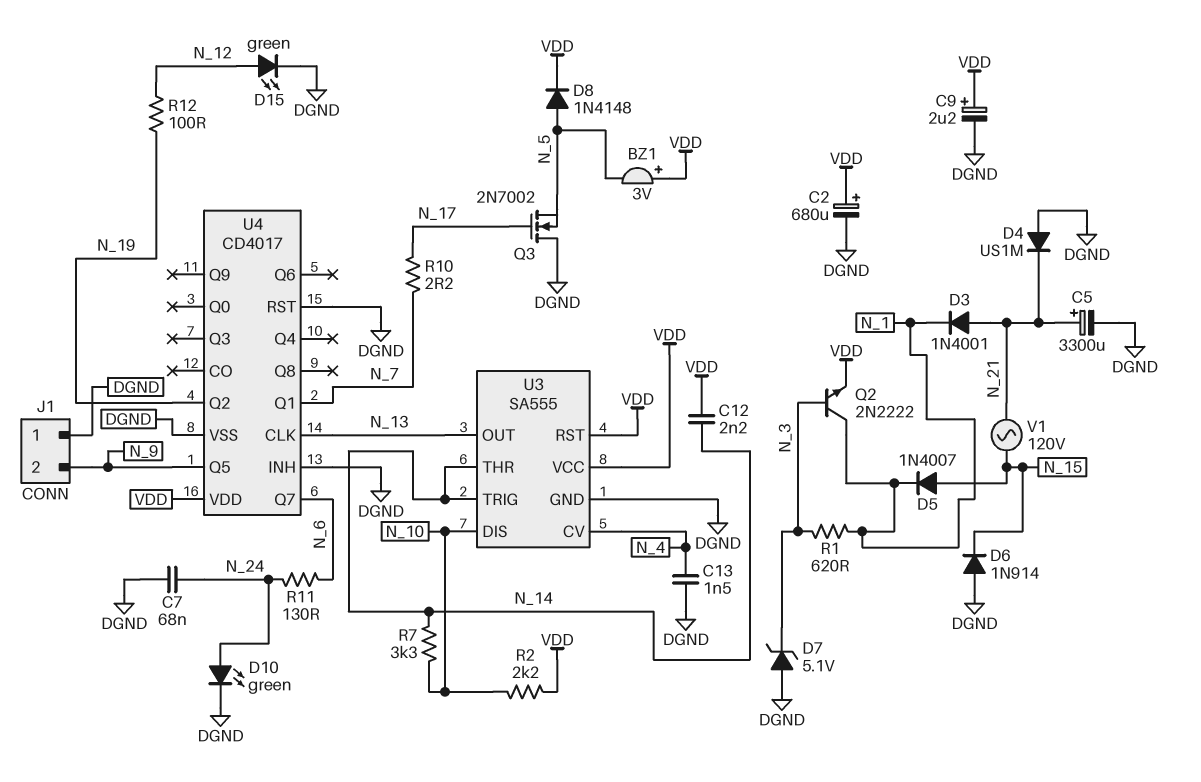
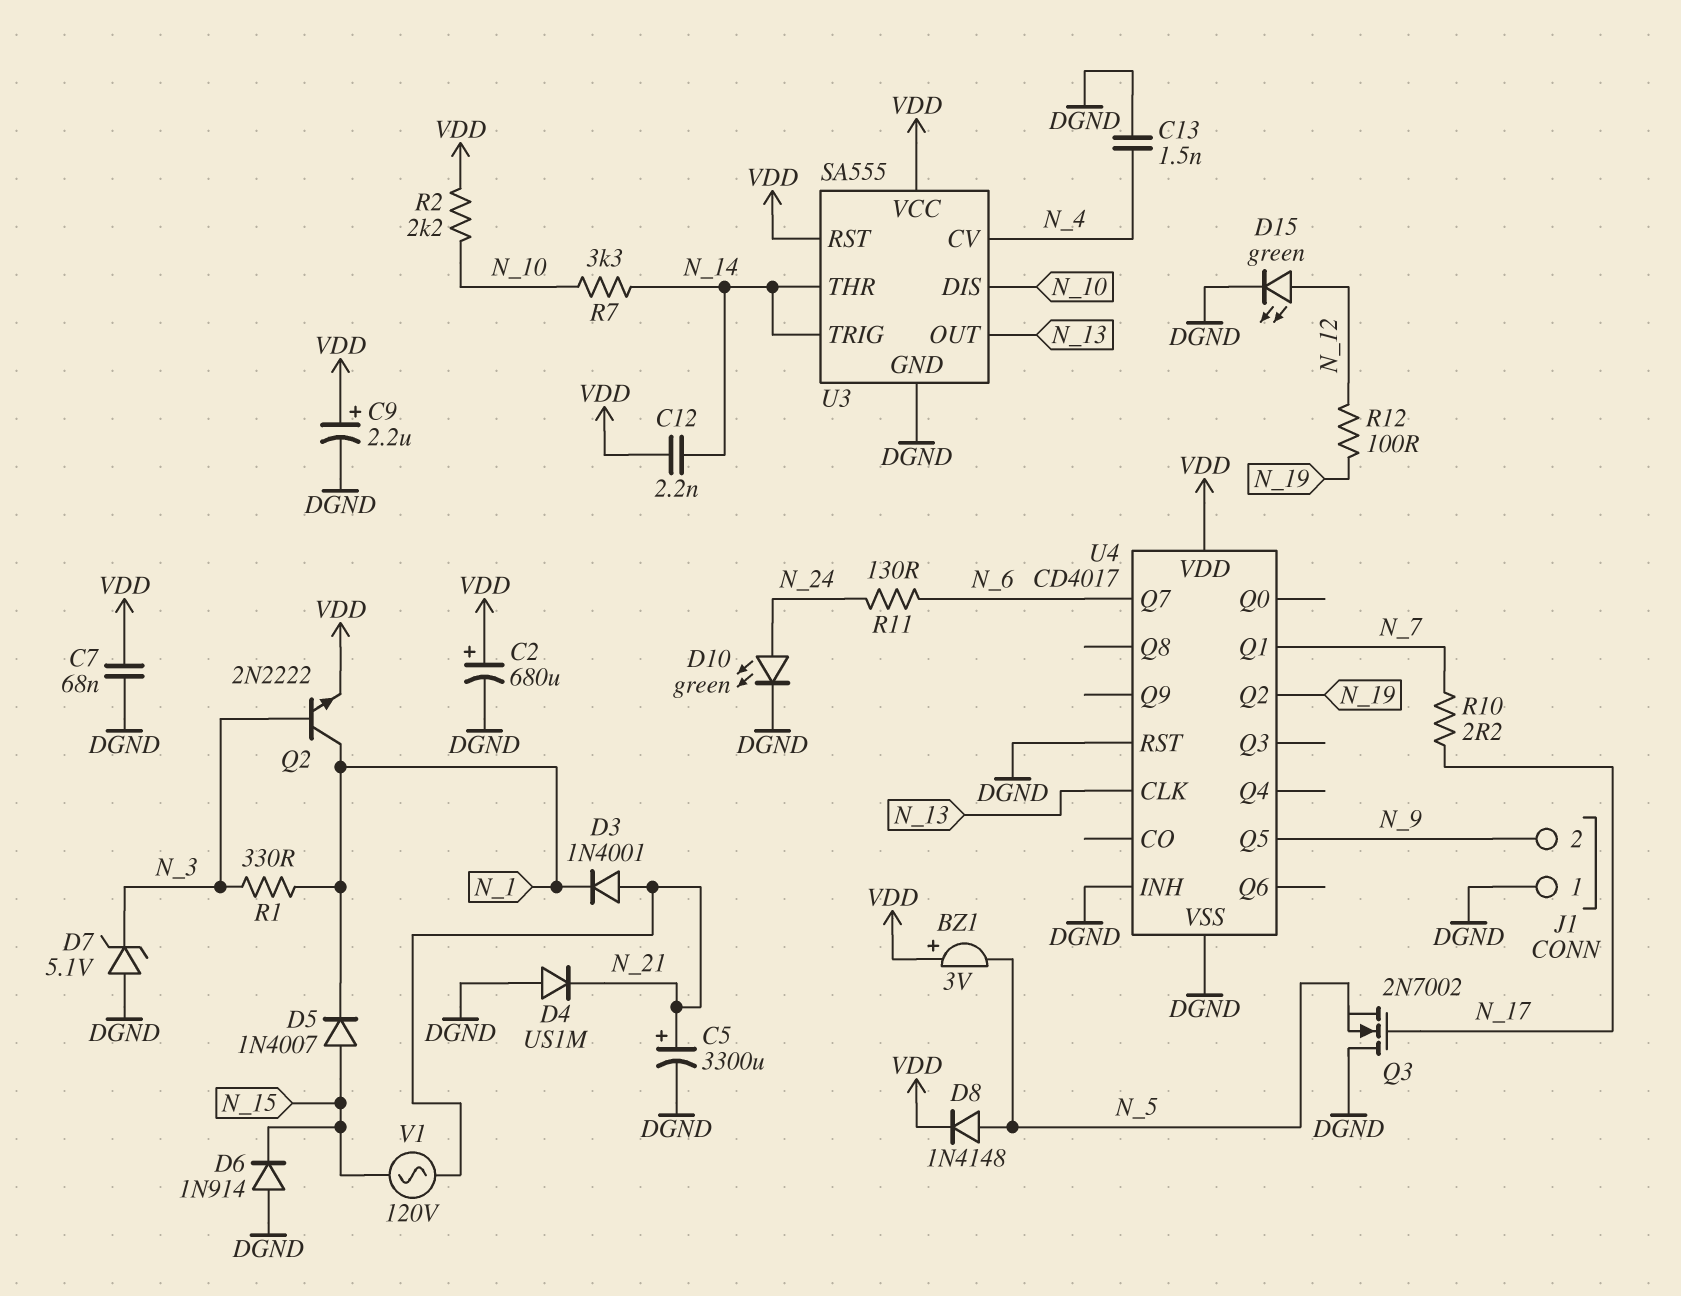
C7: 68nF (DGND, N_24) -> 68nF (DGND, VDD)
R1: 620 (N_1, N_3) -> 330 (N_1, N_3)

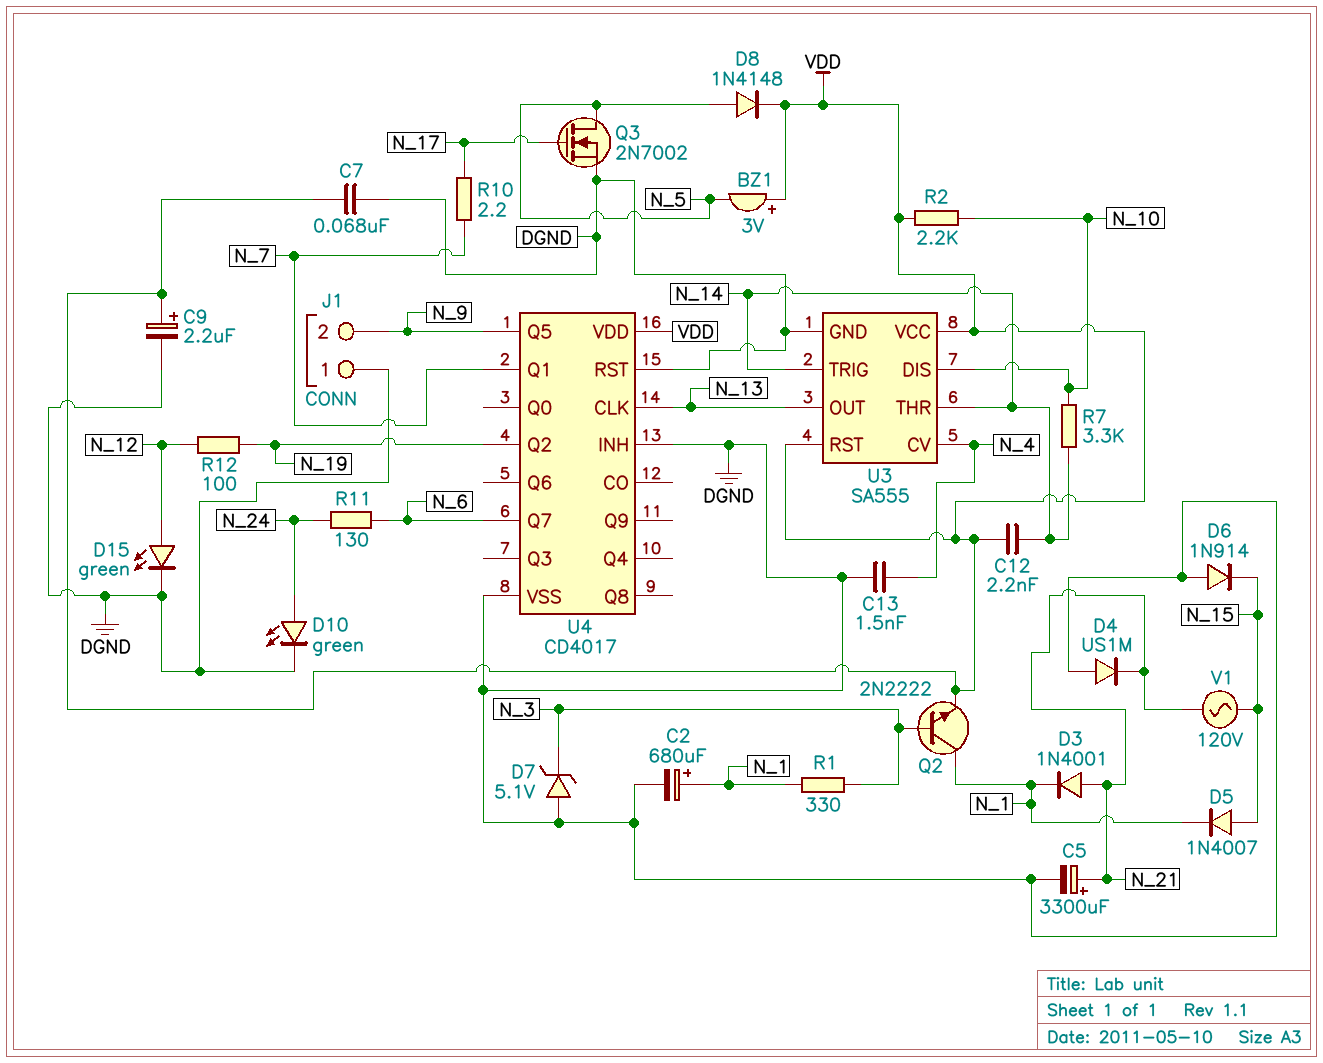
C2: 680uF (plus VDD, minus DGND) -> 680uF (plus N_1, minus DGND)
Q3: NMOS 2N7002 (G N_17, D DGND, S N_5) -> NMOS 2N7002 (G N_17, D N_5, S DGND)

